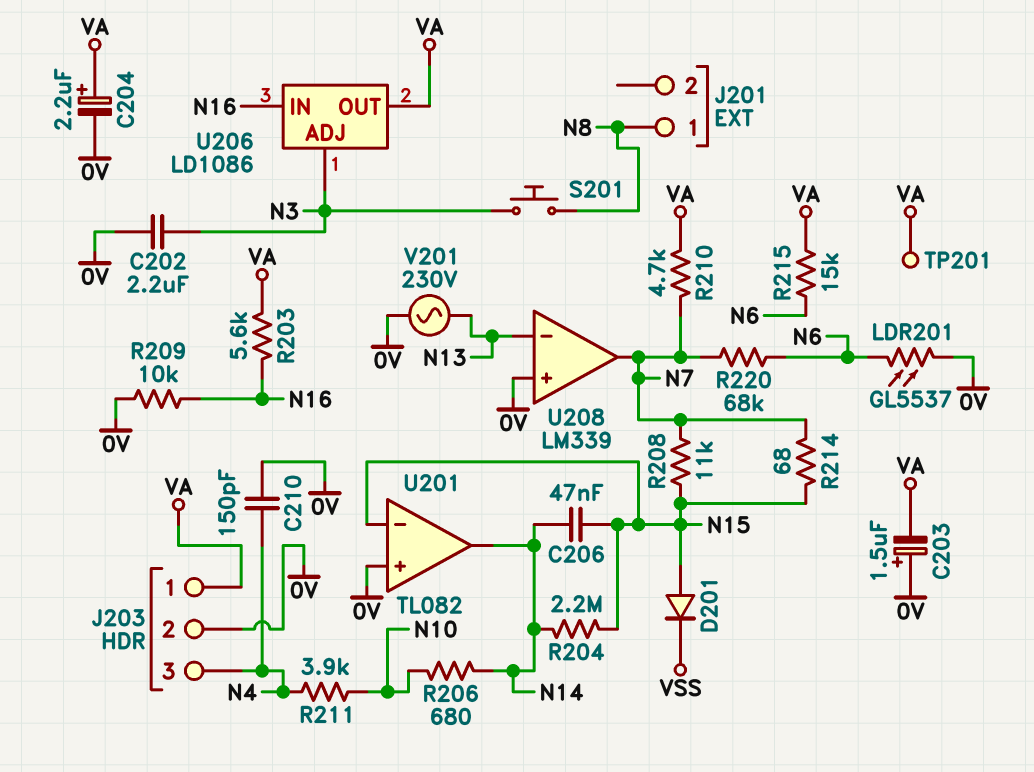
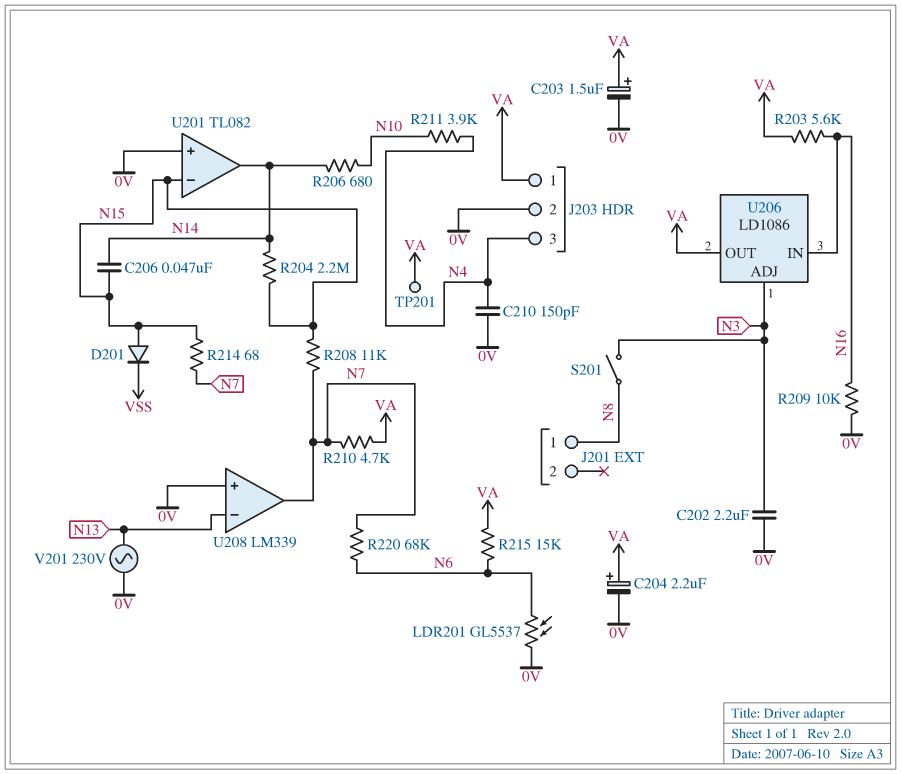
C203: 1.5uF (plus 0V, minus VA) -> 1.5uF (plus VA, minus 0V)
S201: button (N3, N8) -> switch (N3, N8)

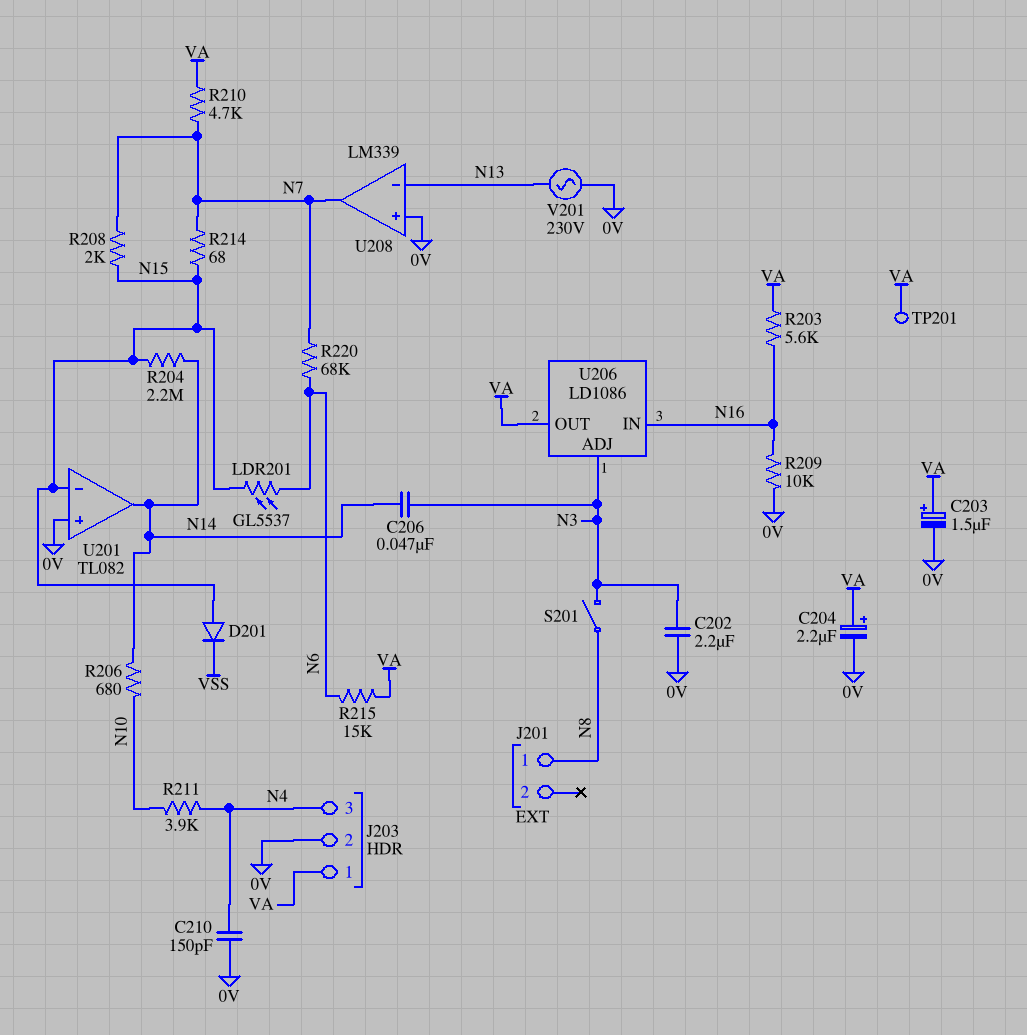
C206: 47nF (N14, N15) -> 47nF (N3, N14)
LDR201: GL5537 (0V, N6) -> GL5537 (N6, N15)
R208: 11k (N7, N15) -> 2k (N7, N15)

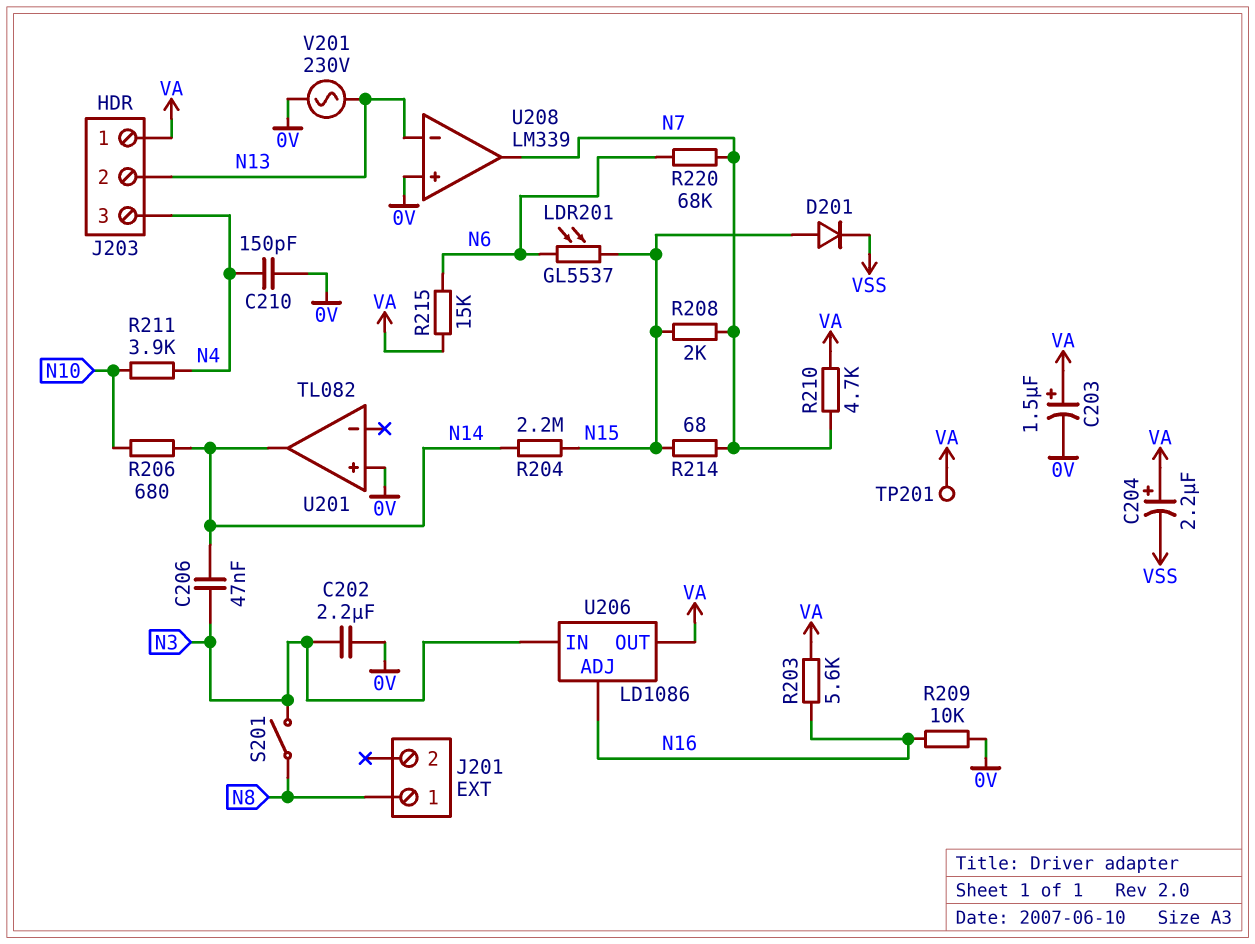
C204: 2.2uF (plus VA, minus 0V) -> 2.2uF (plus VA, minus VSS)
J203 pin 2: 0V -> N13
U201 pin in-: N15 -> none
U206 pin ADJ: N3 -> N16
U206 pin IN: N16 -> N3

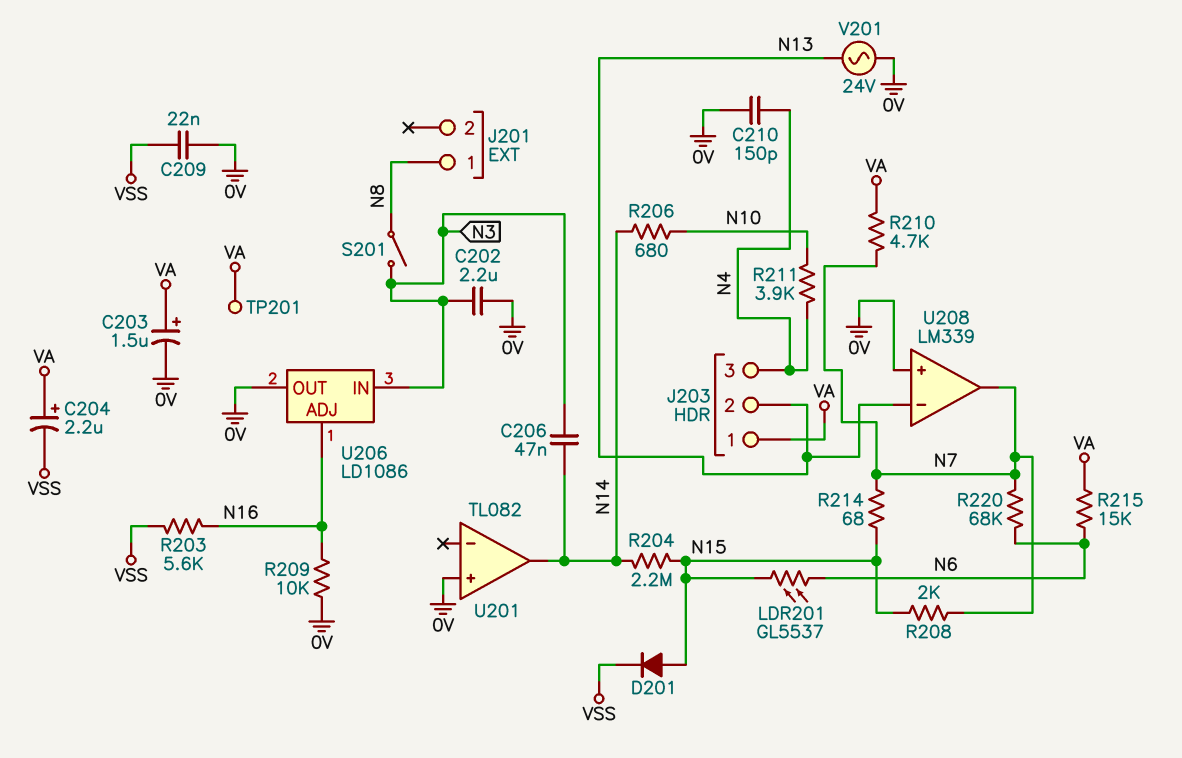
C209: none -> 22nF (0V, VSS)
R203: 5.6k (N16, VA) -> 5.6k (N16, VSS)
U206 pin OUT: VA -> 0V
V201: AC 230V (0V, N13) -> AC 24V (0V, N13)

